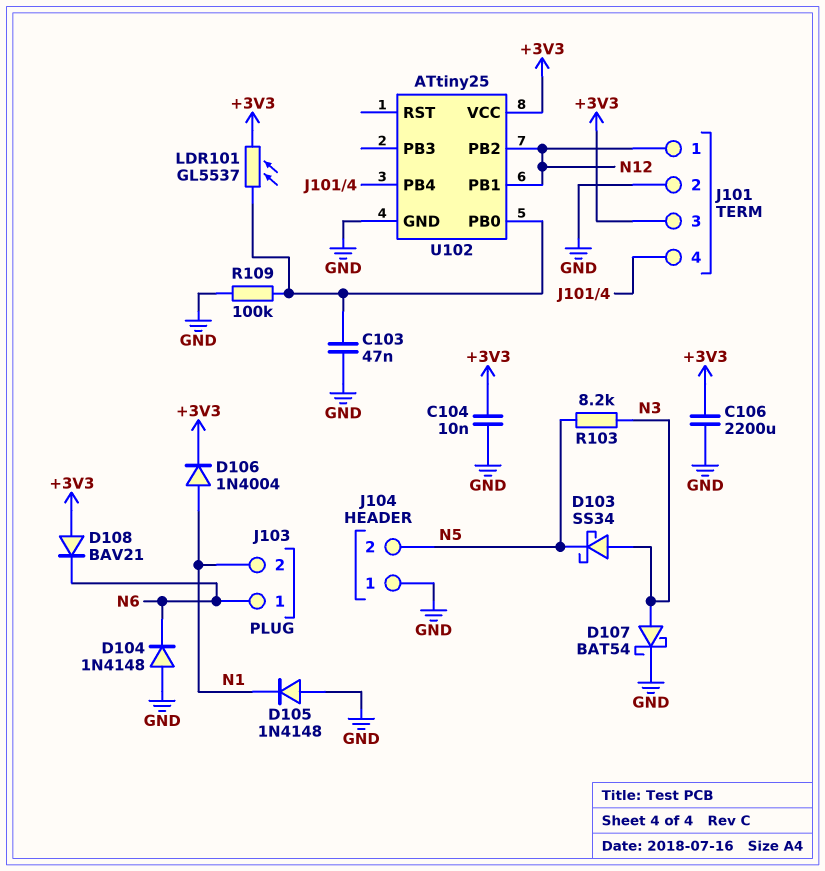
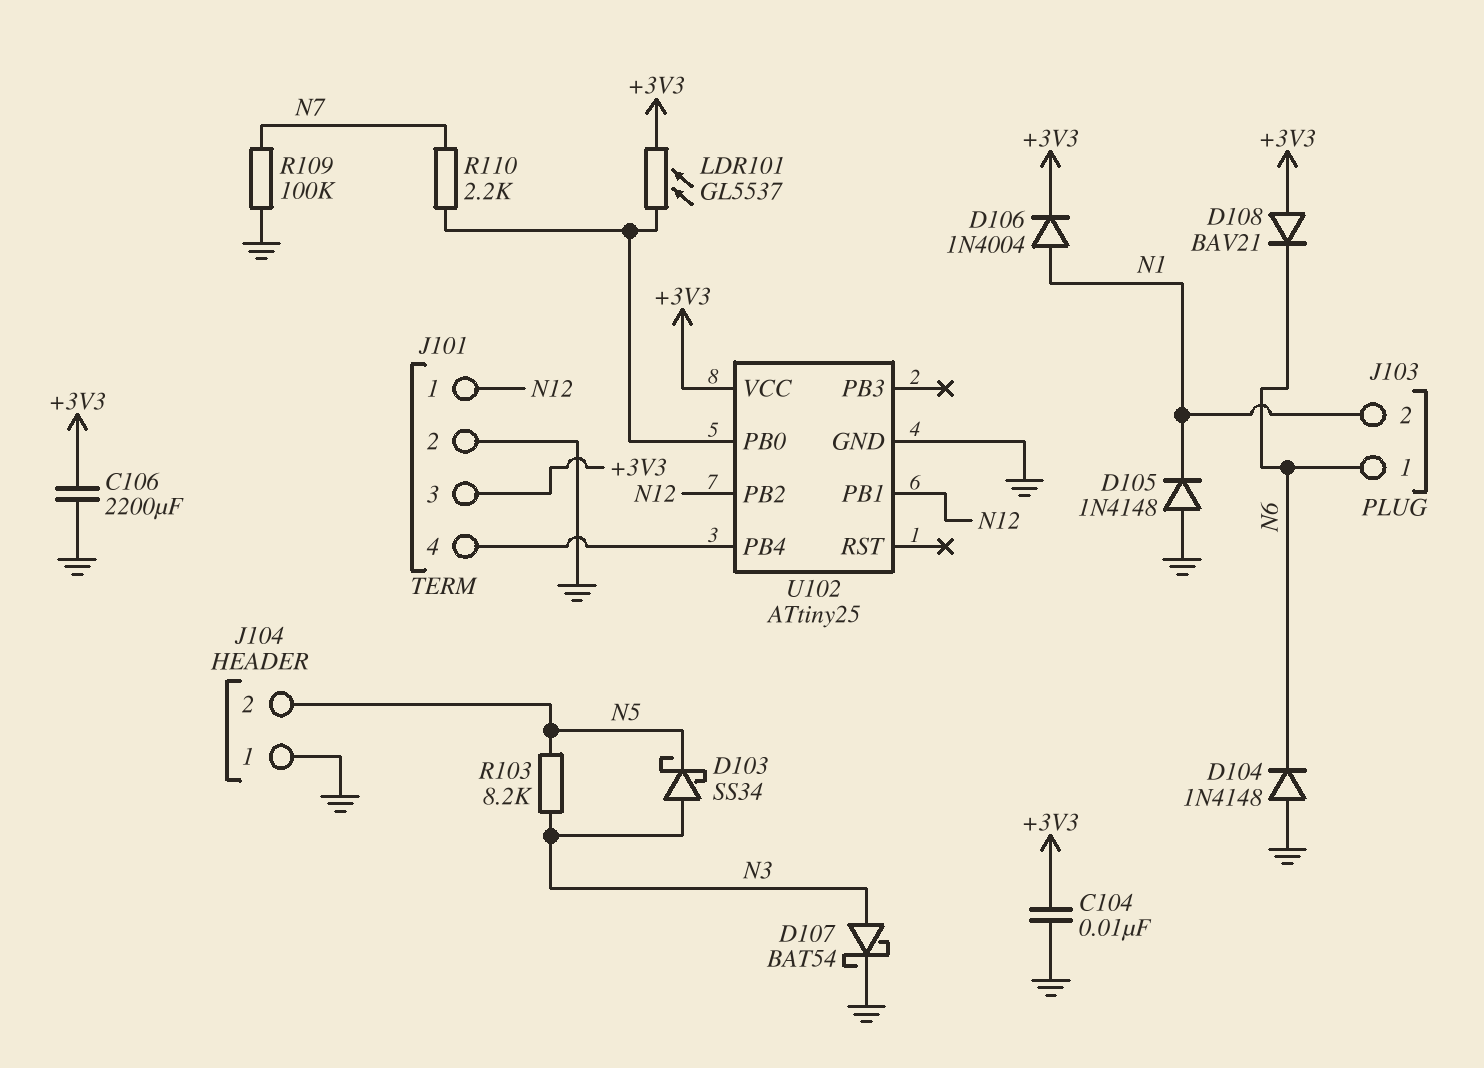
C103: 47nF (GND, U102/PB0) -> none
R109: 100k (GND, U102/PB0) -> 100k (GND, N7)
R110: none -> 2.2k (N7, U102/PB0)

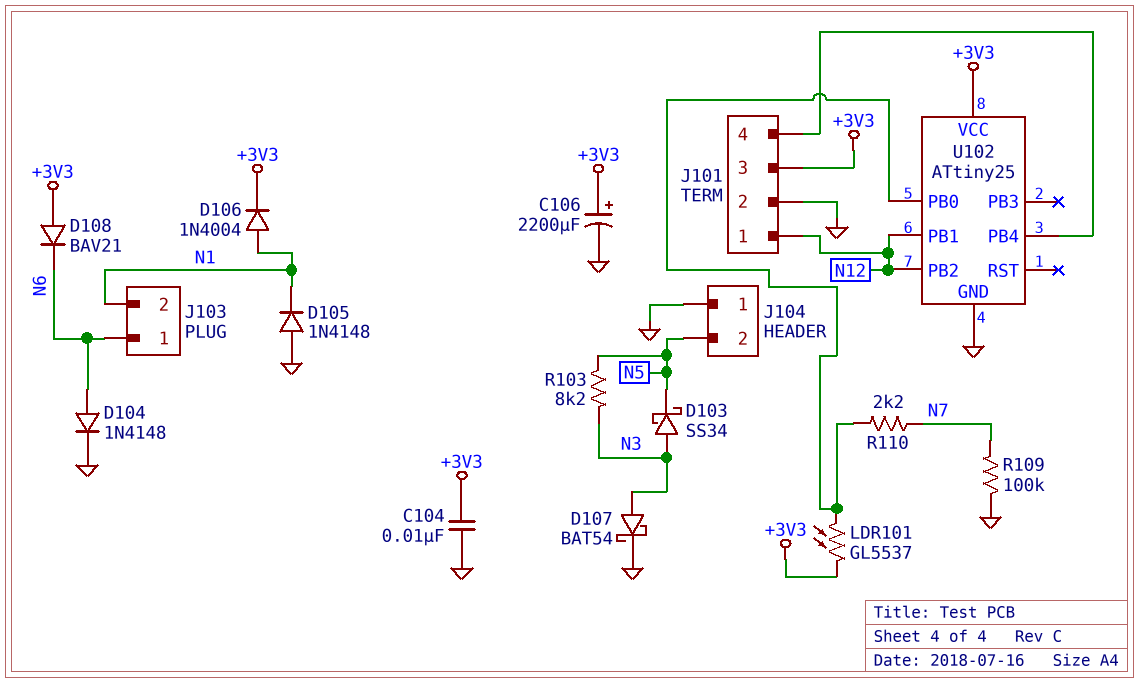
C106: 2200uF (+3V3, GND) -> 2200uF (plus +3V3, minus GND)
D104: diode 1N4148 (A GND, K N6) -> diode 1N4148 (A N6, K GND)

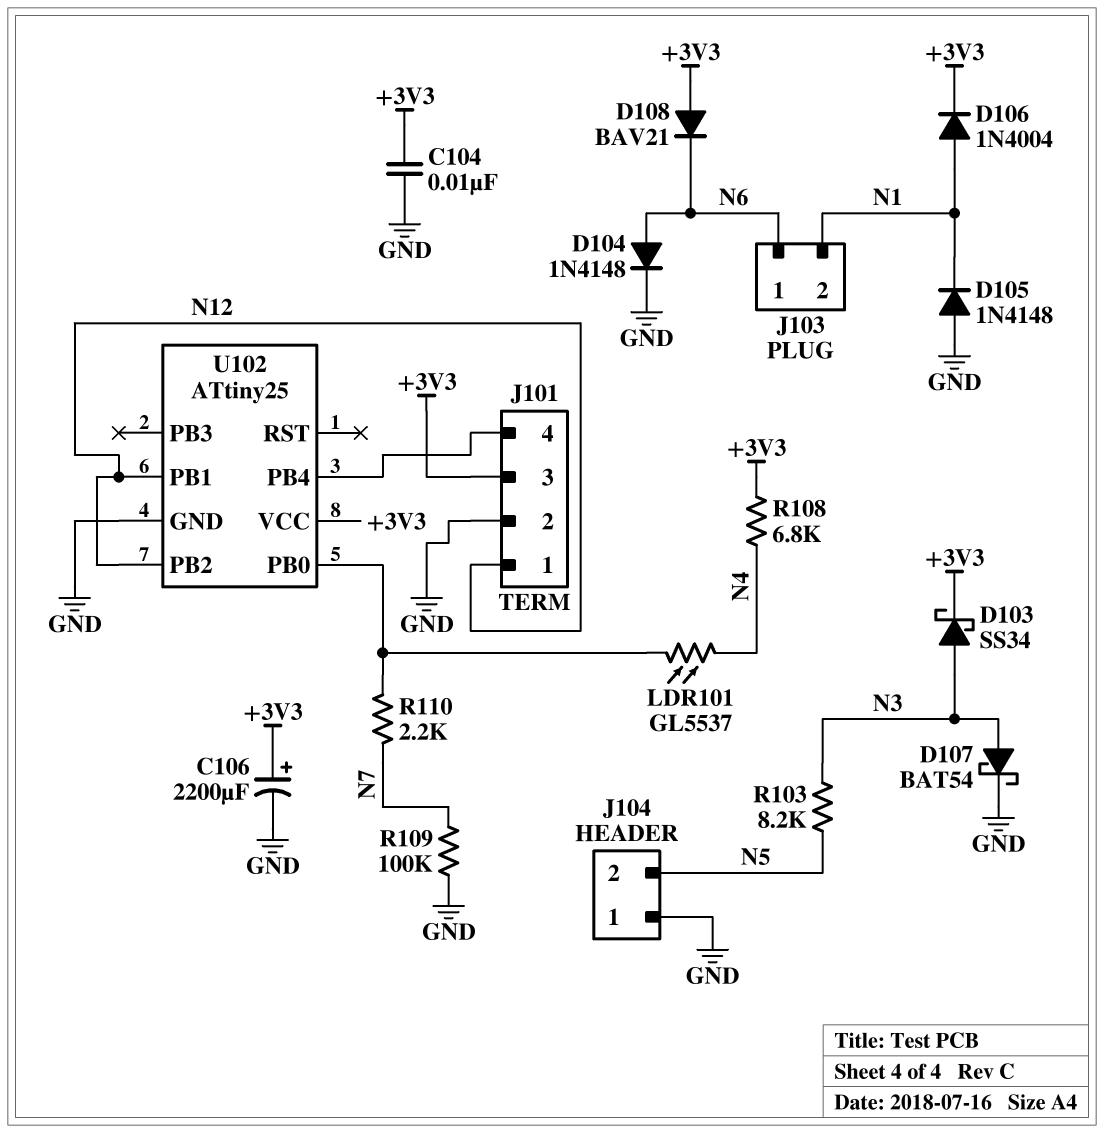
D103: schottky SS34 (A N3, K N5) -> schottky SS34 (A N3, K +3V3)
LDR101: GL5537 (+3V3, U102/PB0) -> GL5537 (N4, U102/PB0)
R108: none -> 6.8k (+3V3, N4)

